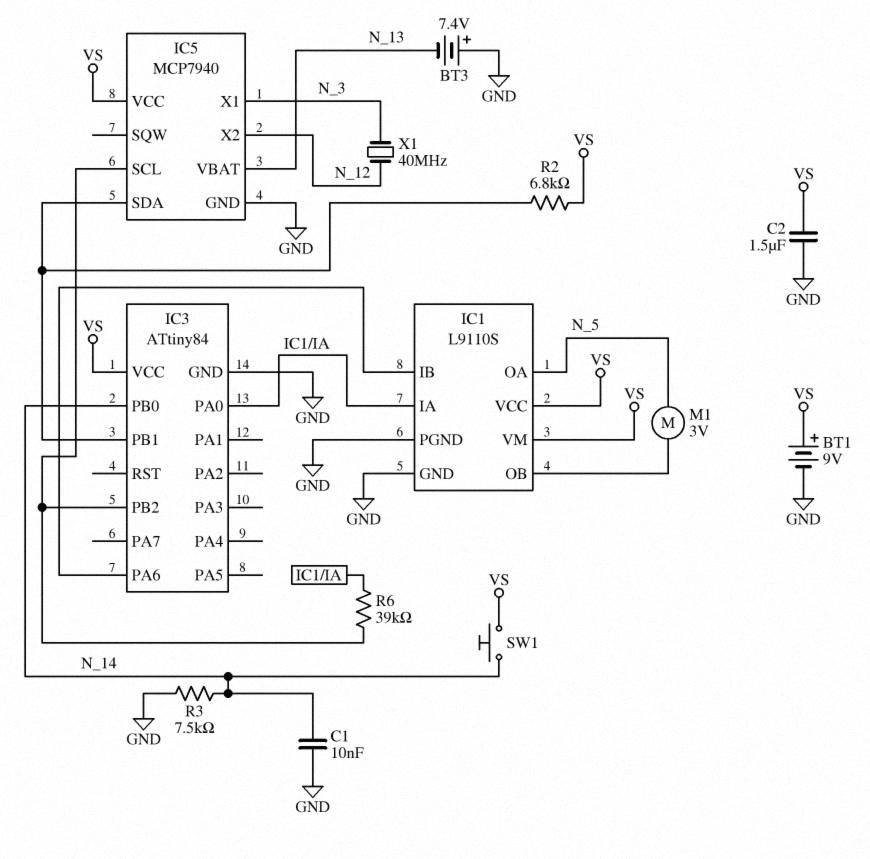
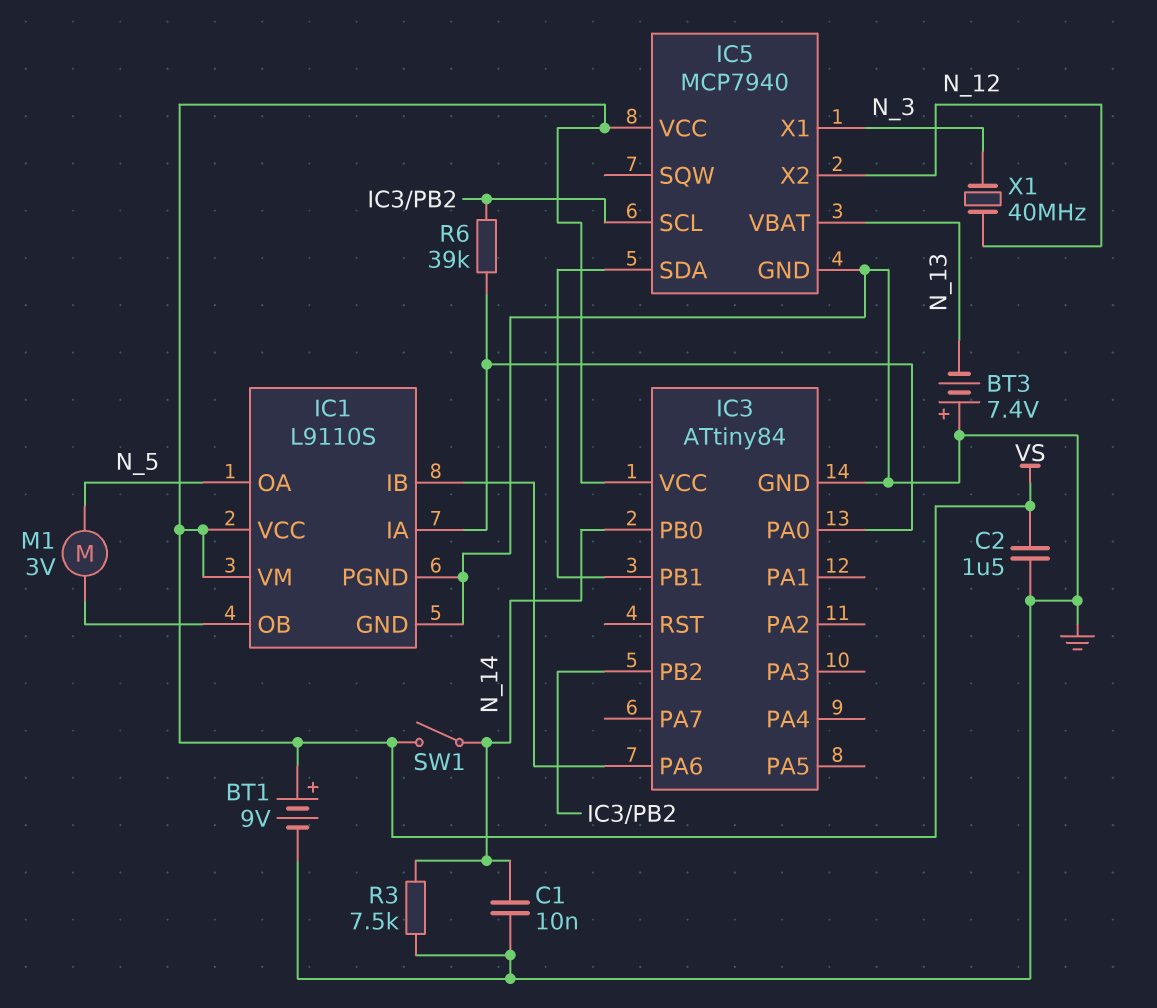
R2: 6.8k (IC3/PB1, VS) -> none
SW1: button (N_14, VS) -> switch (N_14, VS)

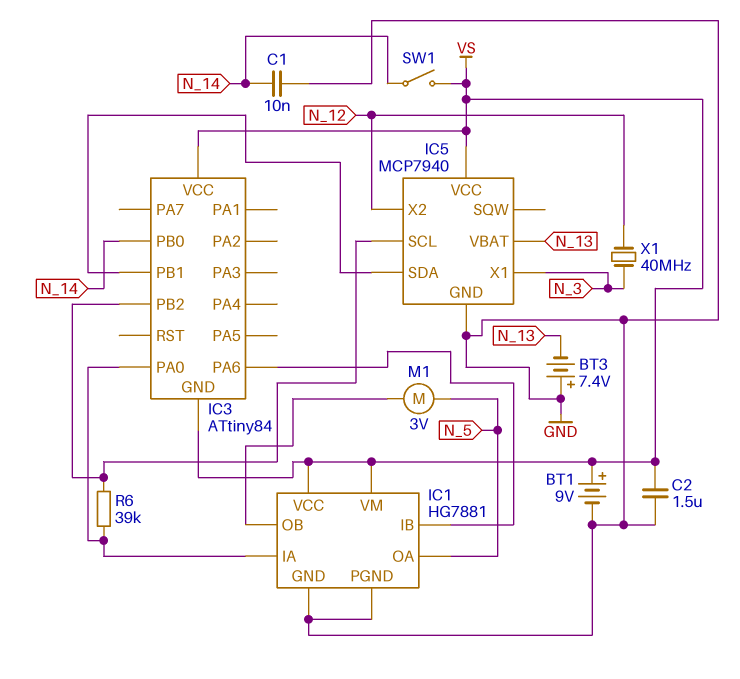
IC1: L9110S -> HG7881
IC3 pin GND: GND -> VS
R3: 7.5k (GND, N_14) -> none

